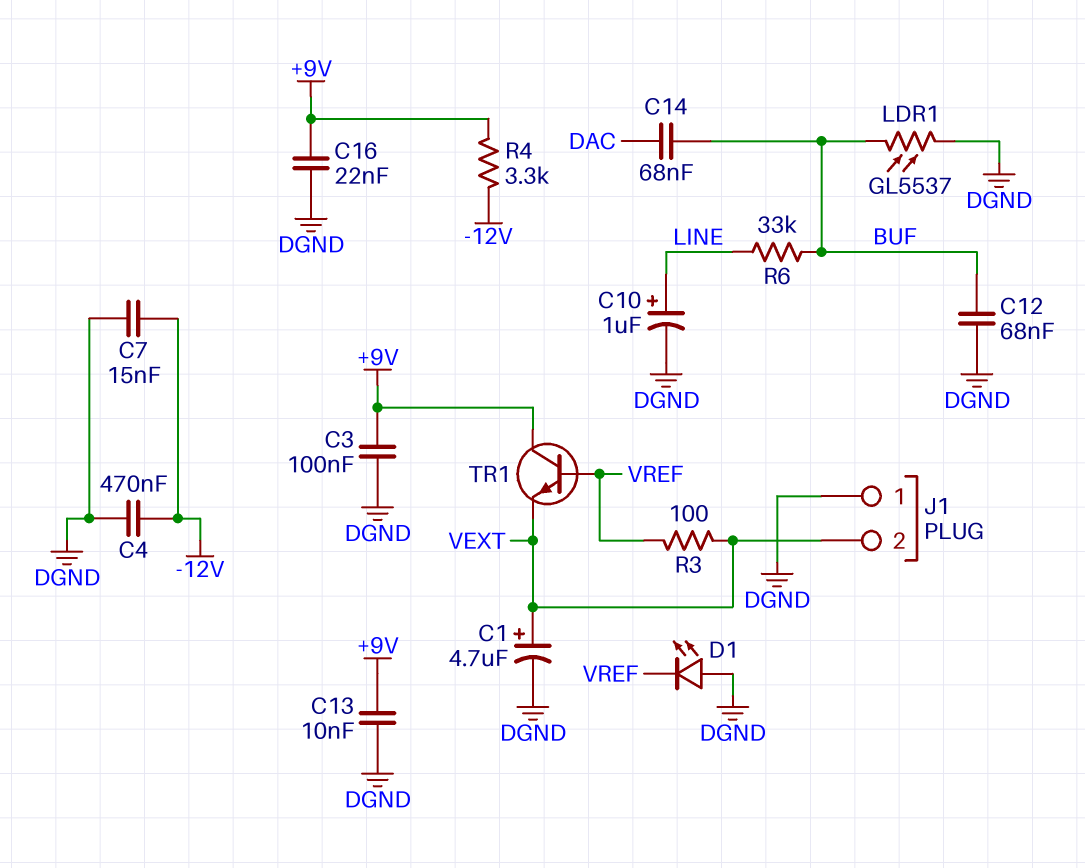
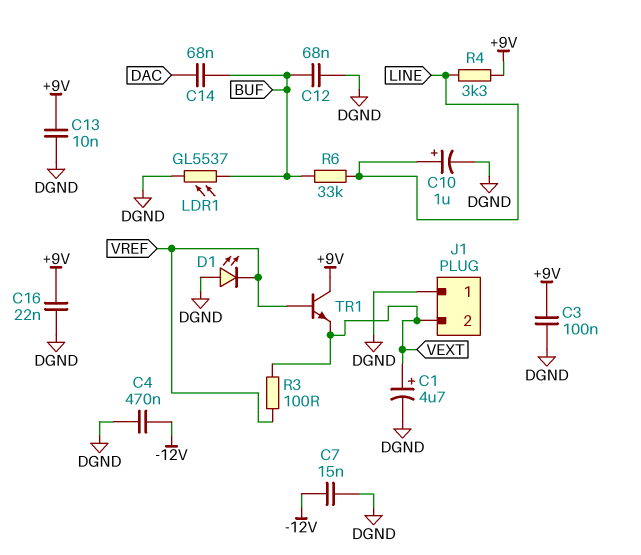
R4: 3.3k (+9V, -12V) -> 3.3k (+9V, LINE)

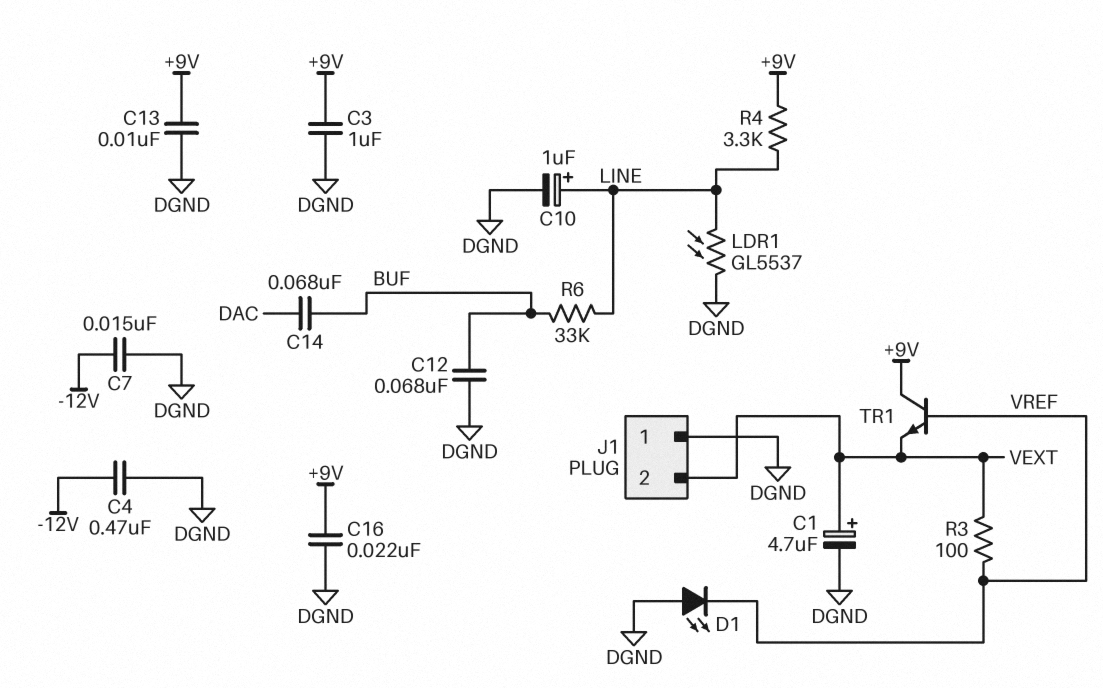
C3: 100nF (+9V, DGND) -> 1uF (+9V, DGND)
LDR1: GL5537 (BUF, DGND) -> GL5537 (DGND, LINE)

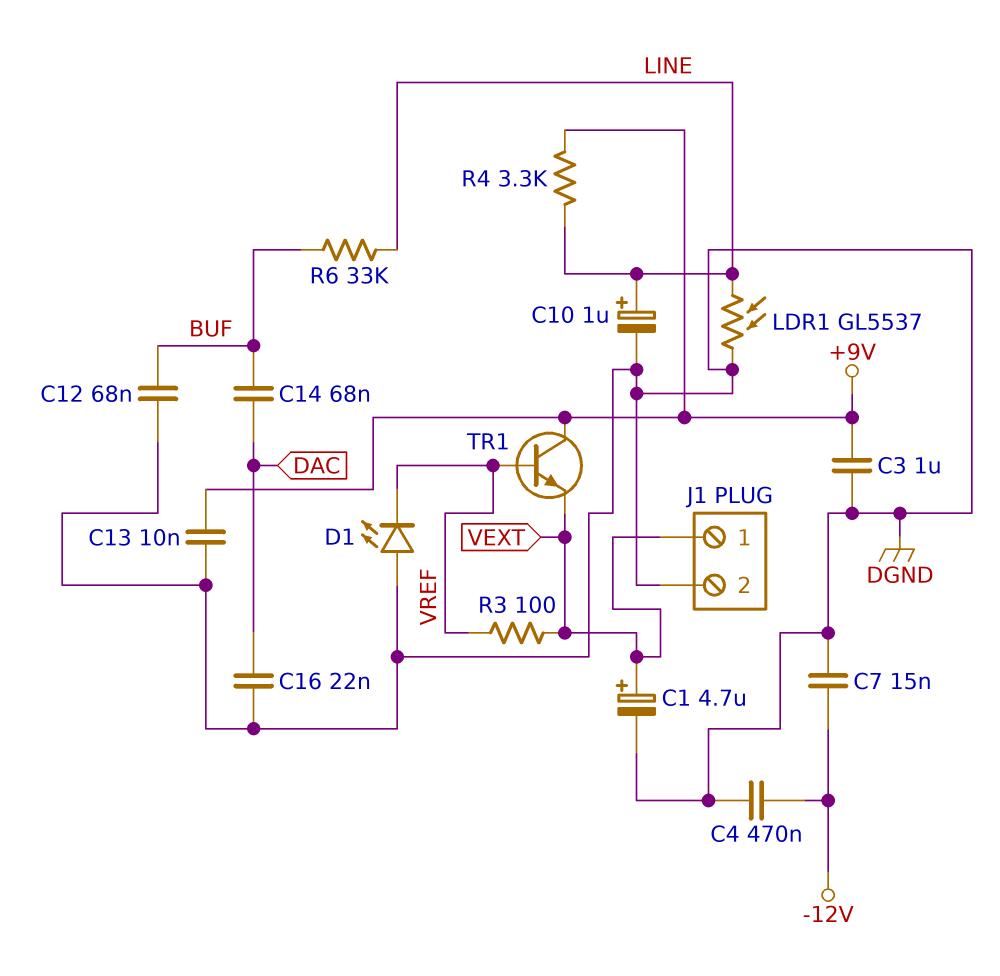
C16: 22nF (+9V, DGND) -> 22nF (DAC, DGND)
J1 pin 1: DGND -> VEXT
J1 pin 2: VEXT -> DGND

